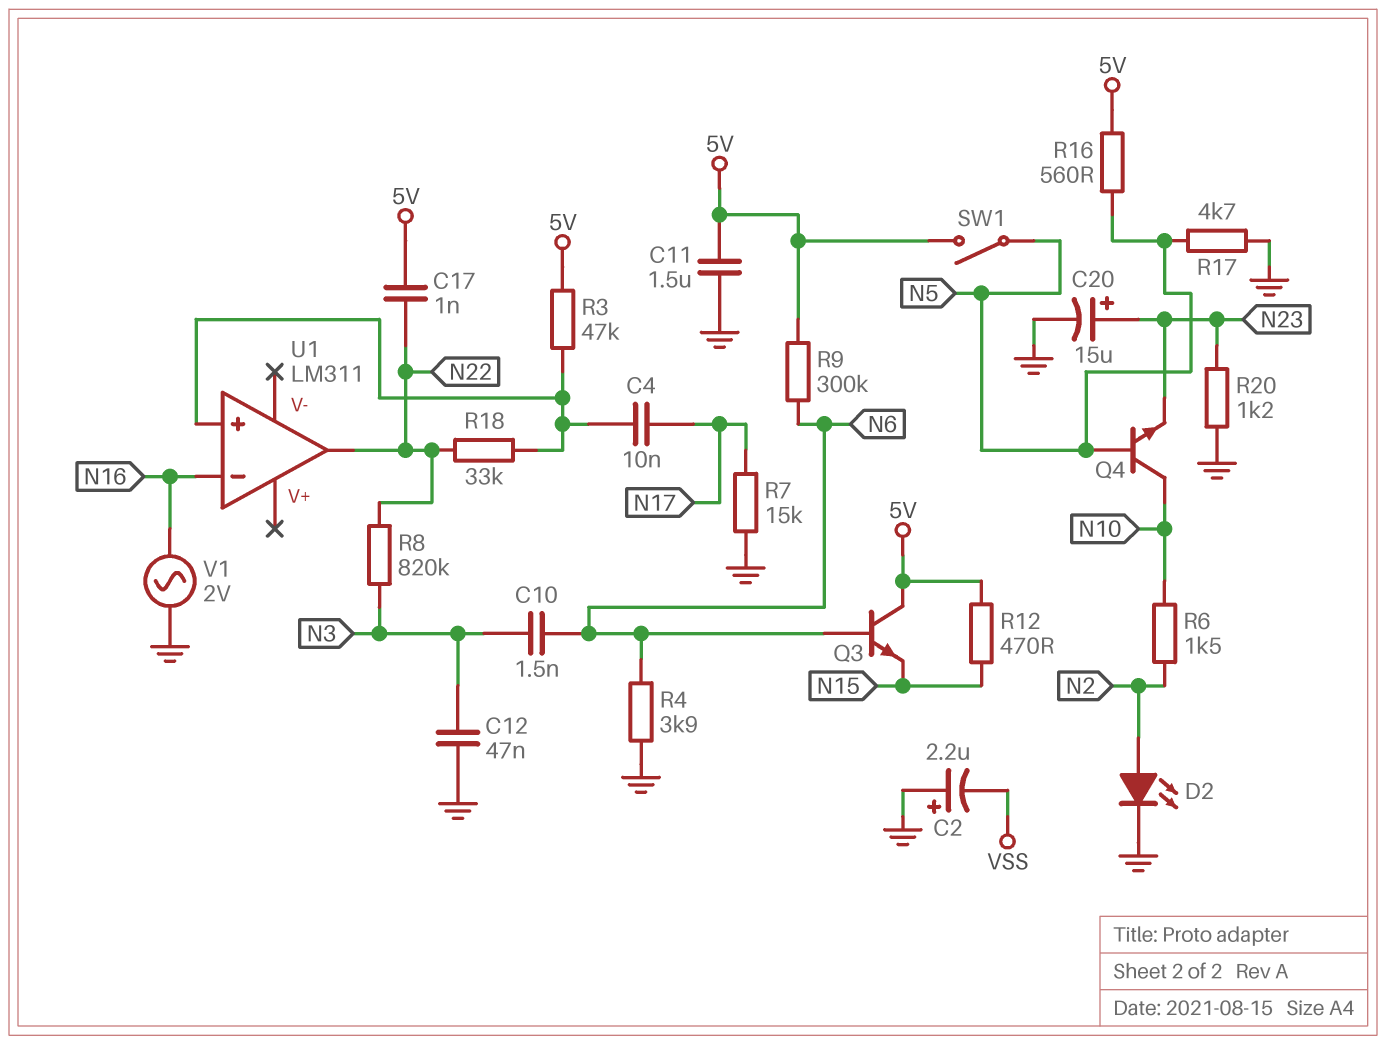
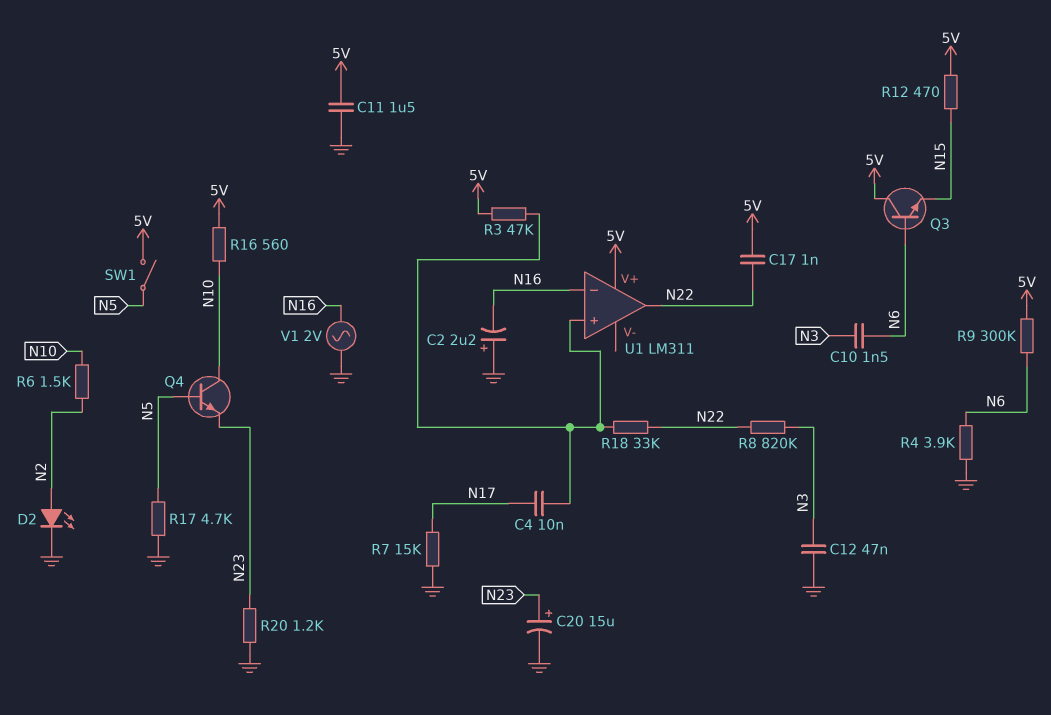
C2: 2.2uF (plus GND, minus VSS) -> 2.2uF (plus GND, minus N16)
R16: 560 (5V, N5) -> 560 (5V, N10)
U1 pin V+: none -> 5V

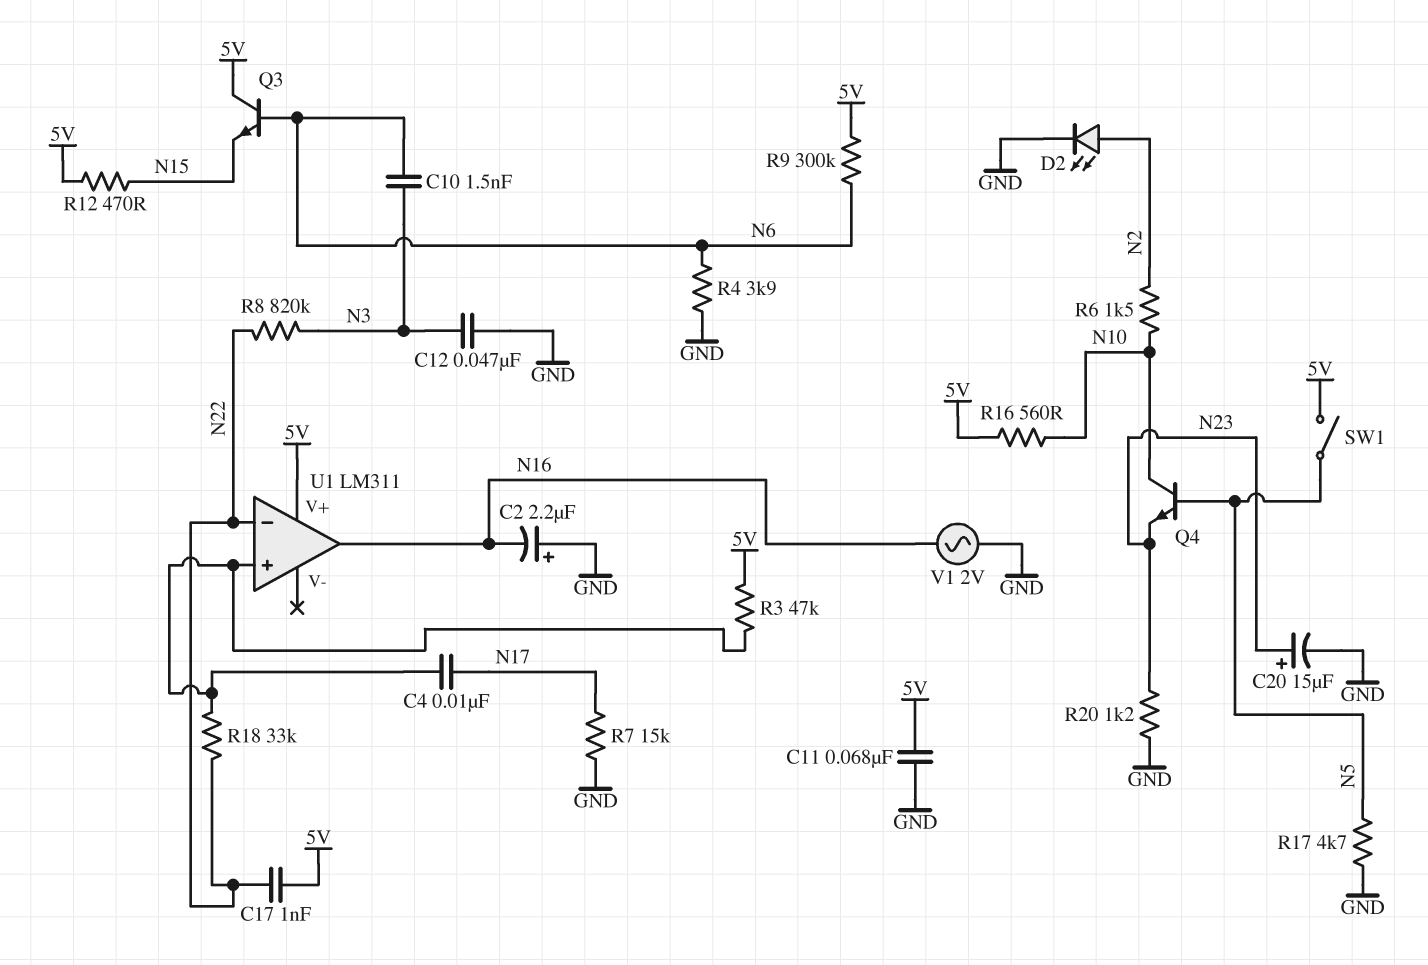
C11: 1.5uF (5V, GND) -> 68nF (5V, GND)
U1 pin in-: N16 -> N22
U1 pin out: N22 -> N16

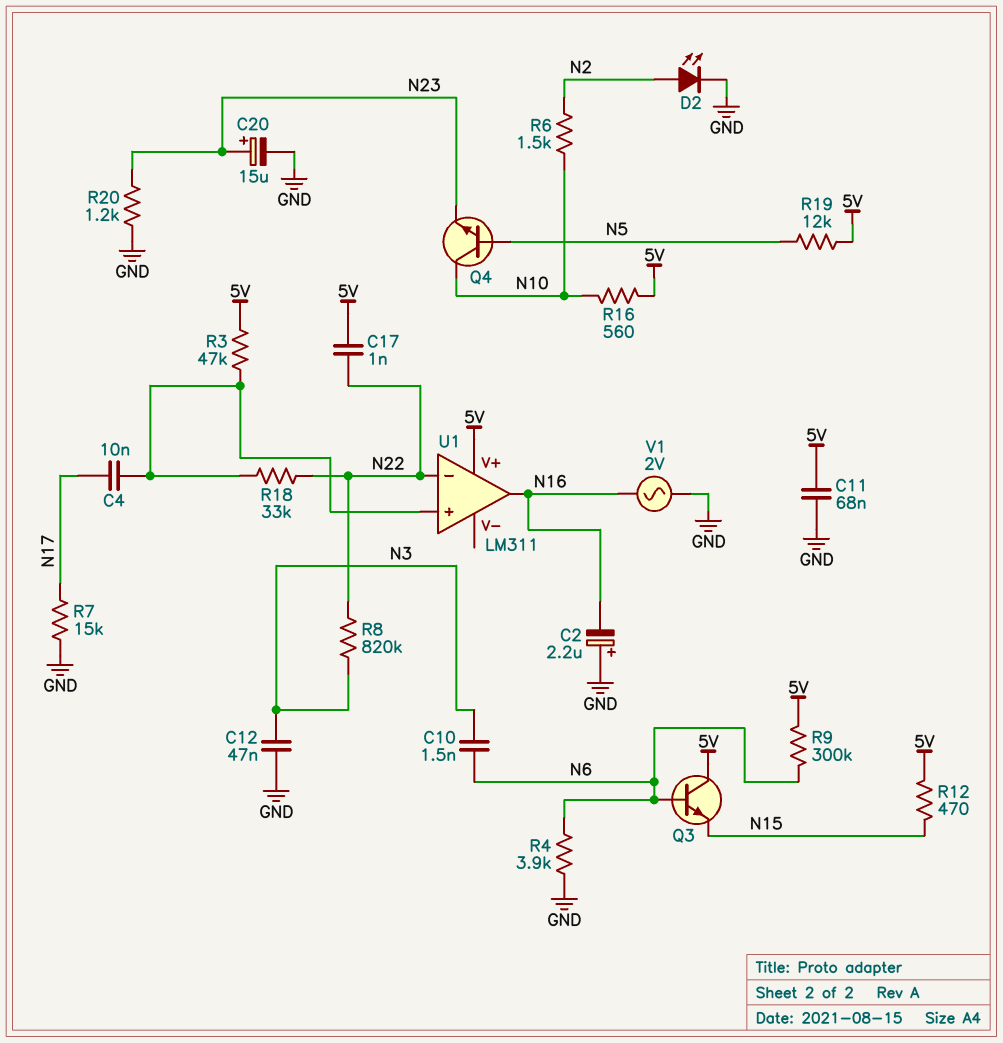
R17: 4.7k (GND, N5) -> none
R19: none -> 12k (5V, N5)
SW1: switch (5V, N5) -> none

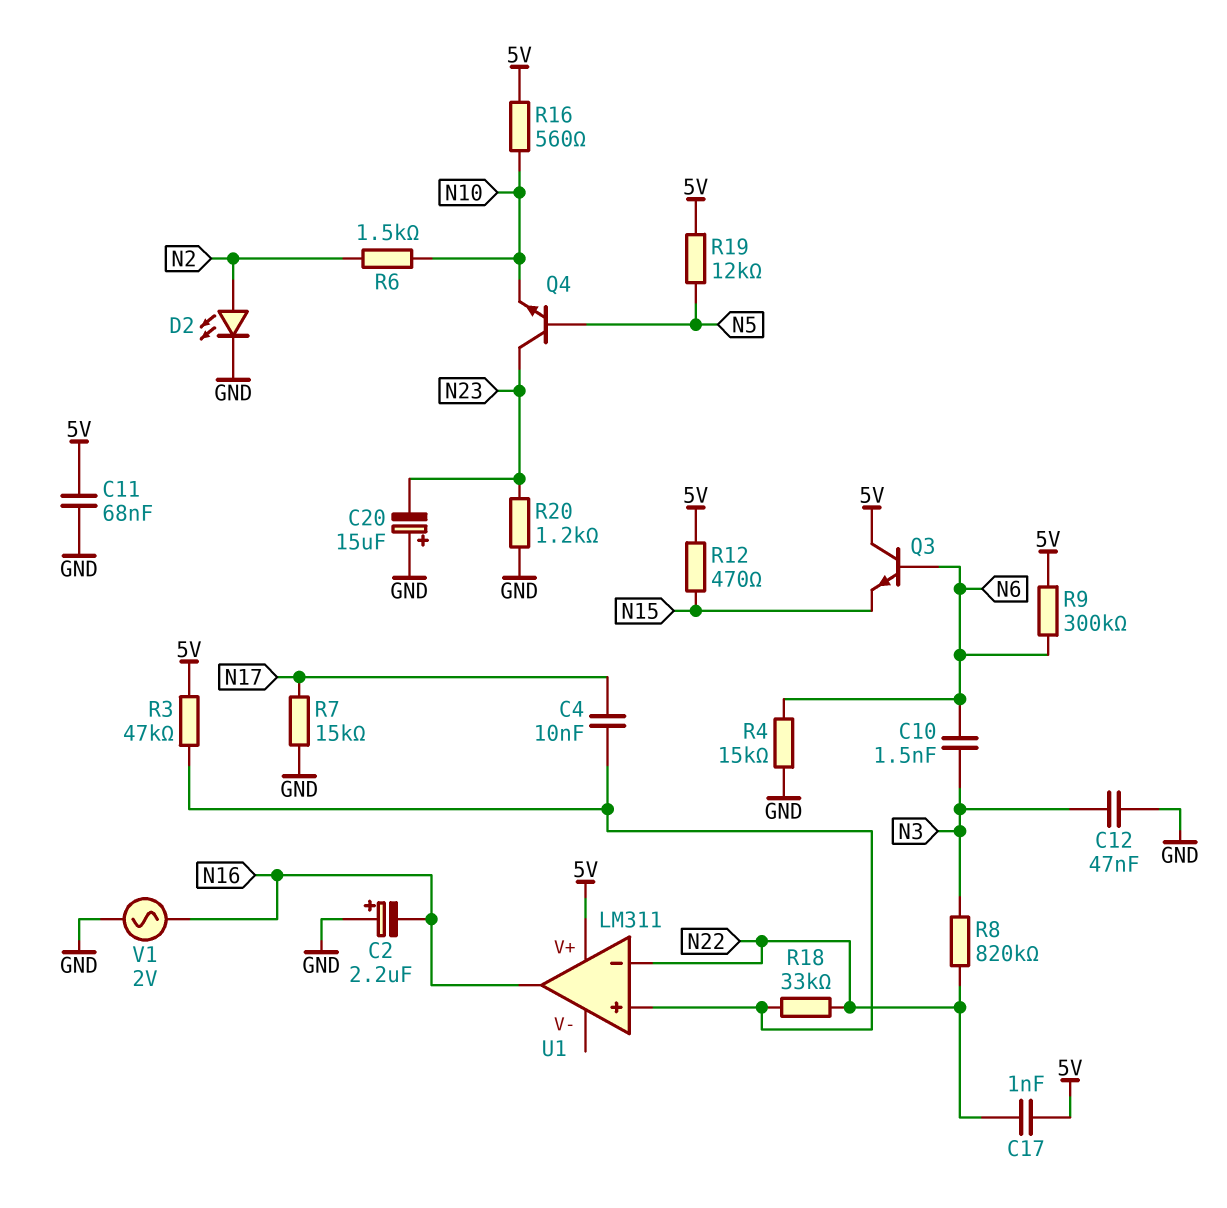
C20: 15uF (plus N23, minus GND) -> 15uF (plus GND, minus N23)
Q4: NPN (B N5, C N10, E N23) -> NPN (B N5, C N23, E N10)
R4: 3.9k (GND, N6) -> 15k (GND, N6)

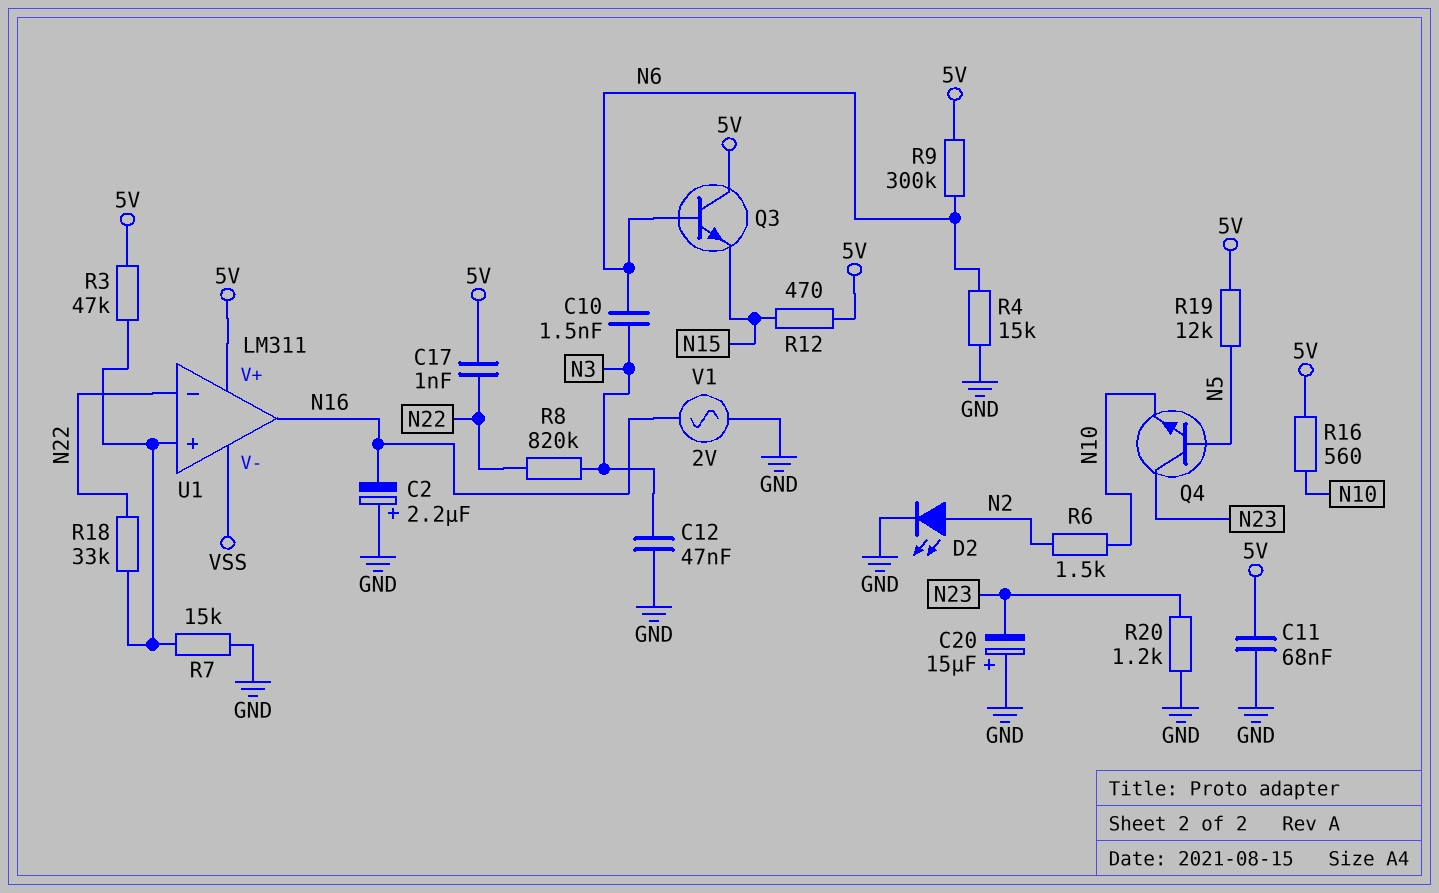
C4: 10nF (N17, U1/in+) -> none
R7: 15k (GND, N17) -> 15k (GND, U1/in+)
U1 pin V-: none -> VSS

